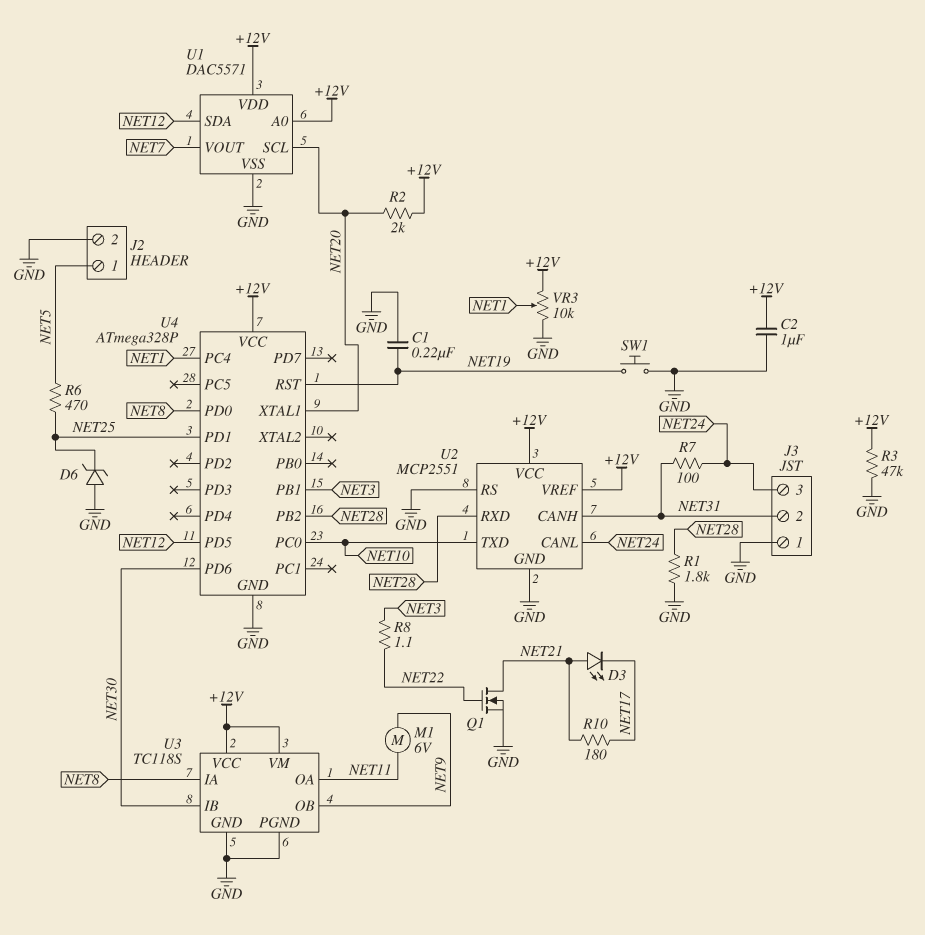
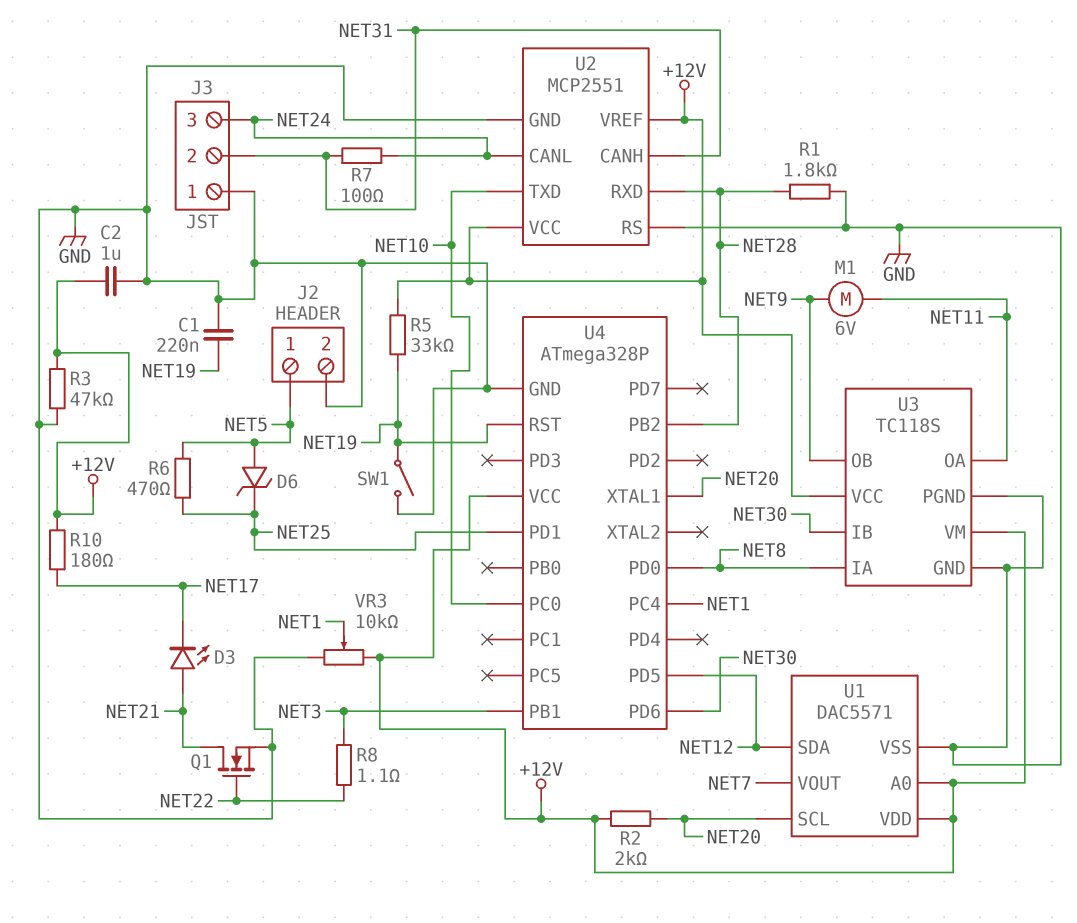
D6: zener (A GND, K NET25) -> zener (A NET5, K NET25)
R5: none -> 33k (+12V, NET19)
R10: 180 (NET17, NET21) -> 180 (+12V, NET17)
SW1: button (GND, NET19) -> switch (GND, NET19)

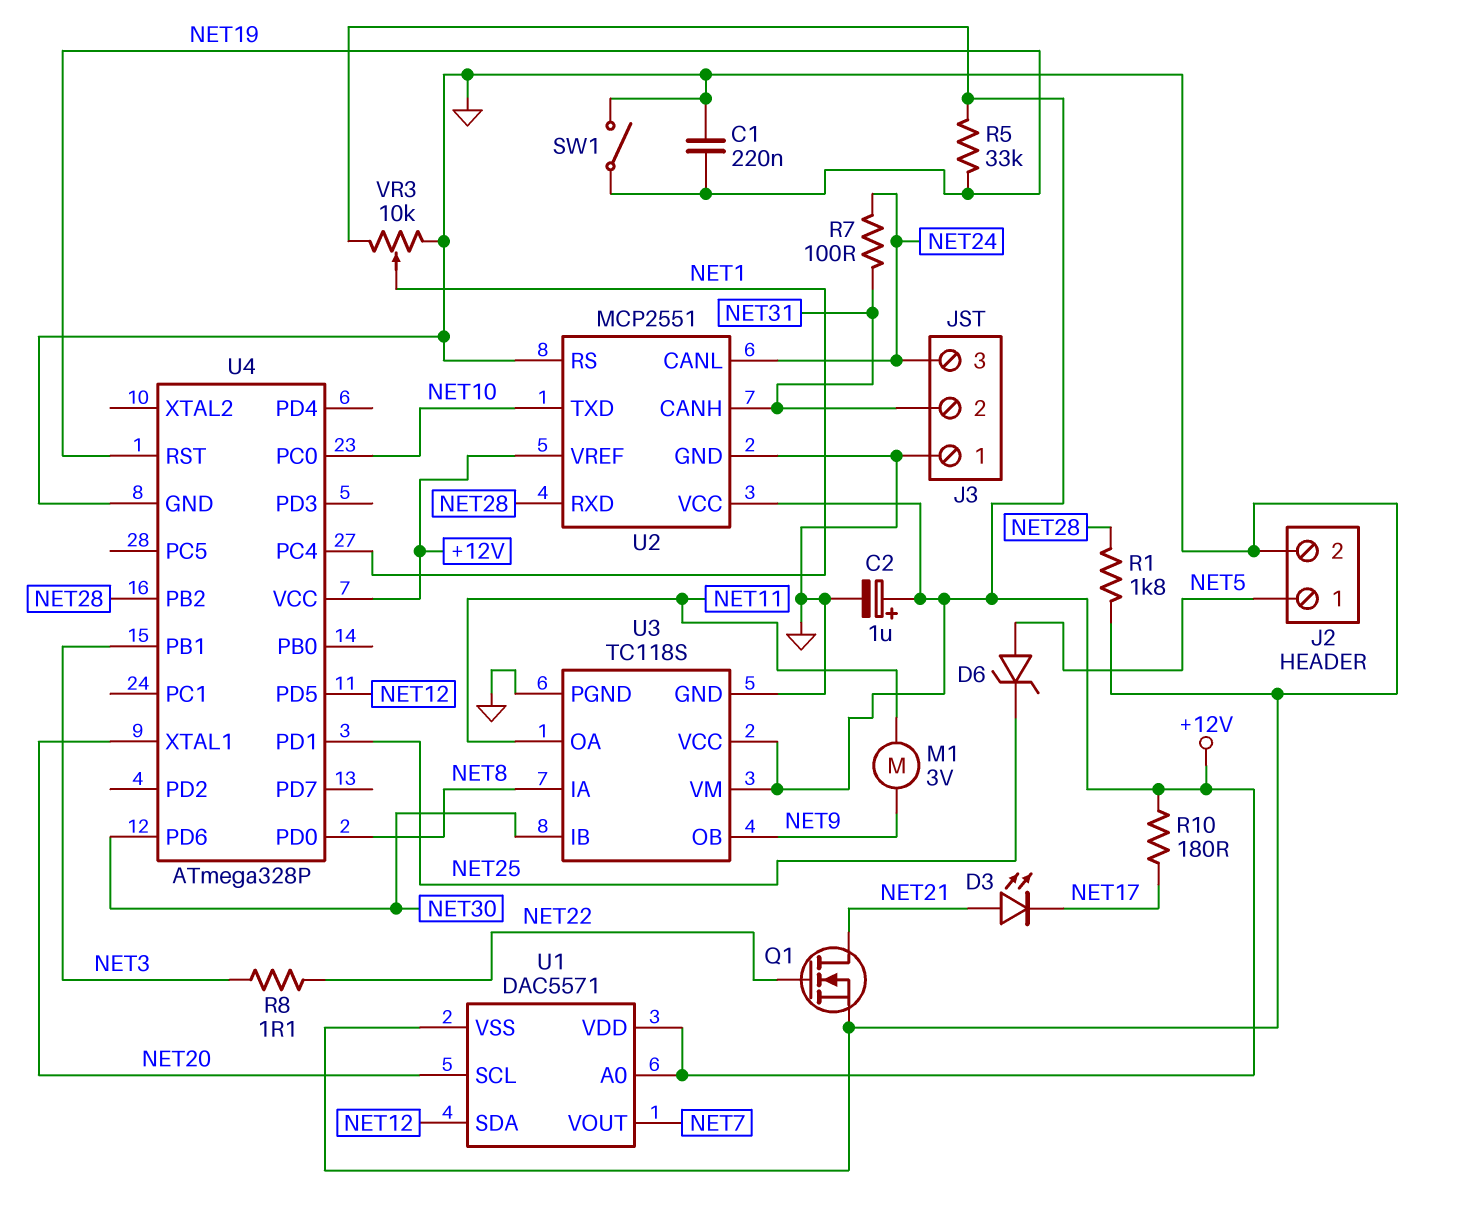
C2: 1uF (+12V, GND) -> 1uF (plus +12V, minus GND)
M1: motor 6V (NET9, NET11) -> motor 3V (NET9, NET11)
R2: 2k (+12V, NET20) -> none
R3: 47k (+12V, GND) -> none
R6: 470 (NET5, NET25) -> none

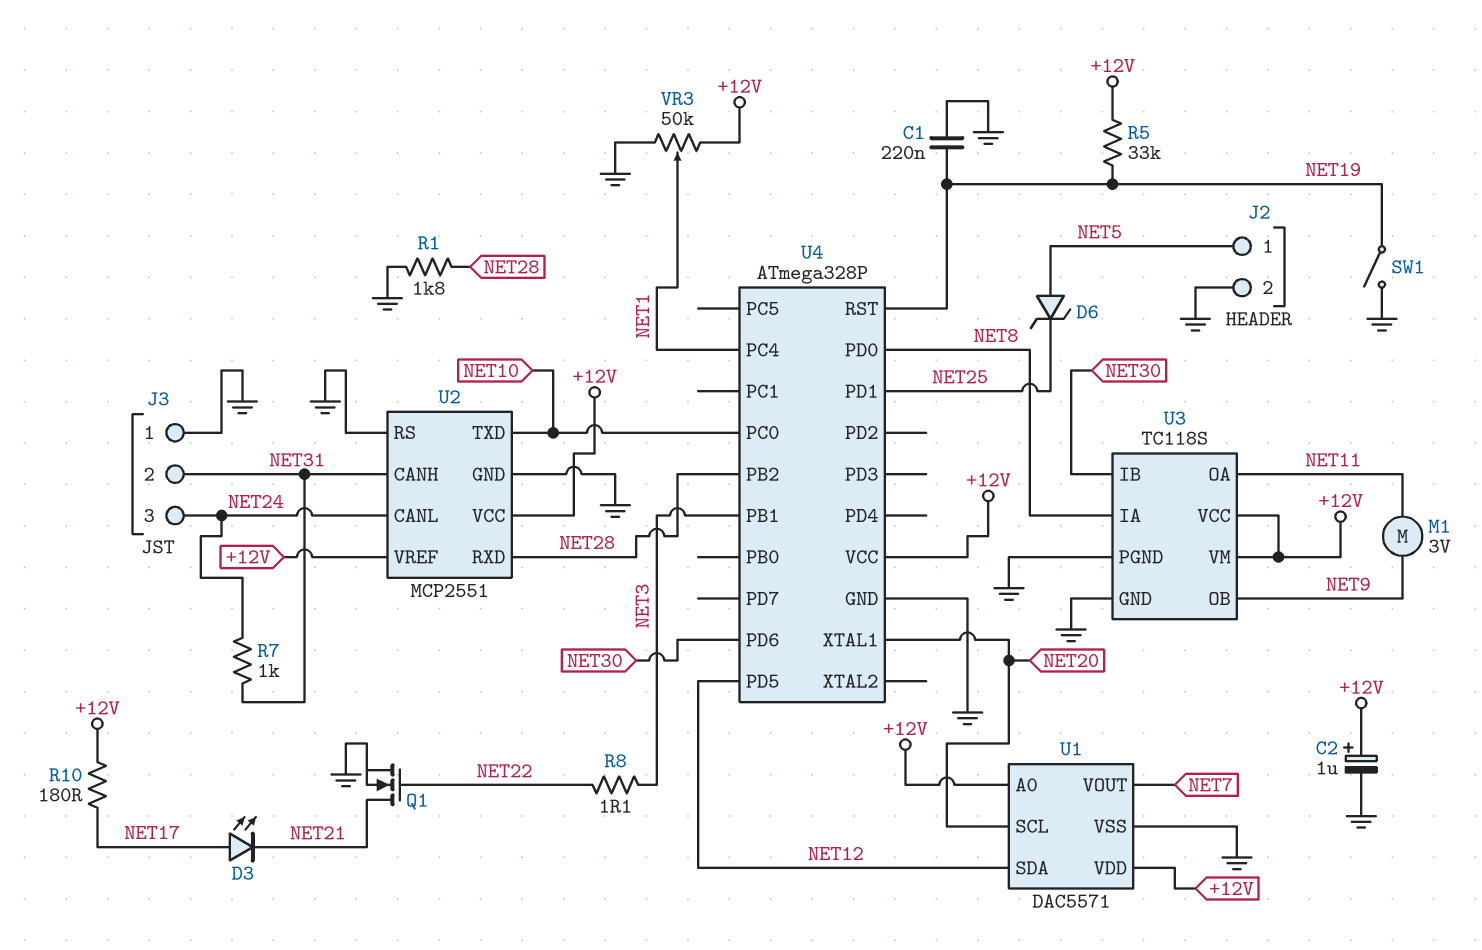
D3: LED (A NET21, K NET17) -> LED (A NET17, K NET21)
R7: 100 (NET24, NET31) -> 1k (NET24, NET31)
VR3: 10k (+12V, GND, wiper NET1) -> 50k (+12V, GND, wiper NET1)

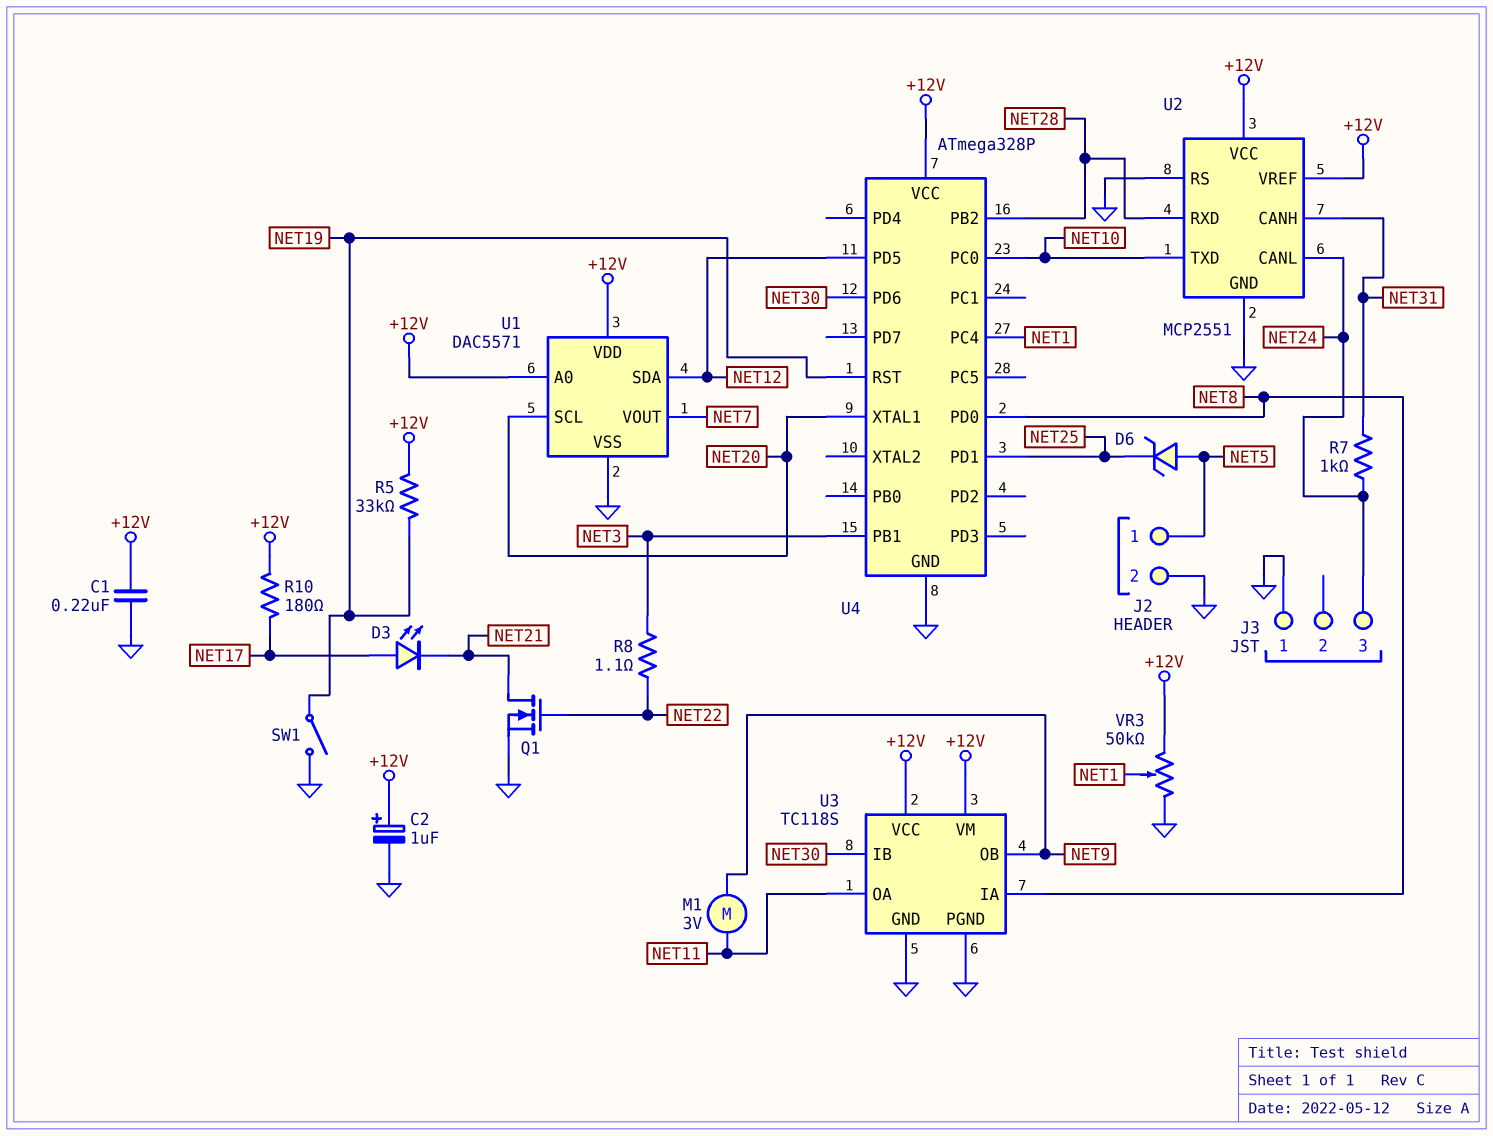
C1: 220nF (GND, NET19) -> 220nF (+12V, GND)
J3 pin 2: NET31 -> none
R1: 1.8k (GND, NET28) -> none

